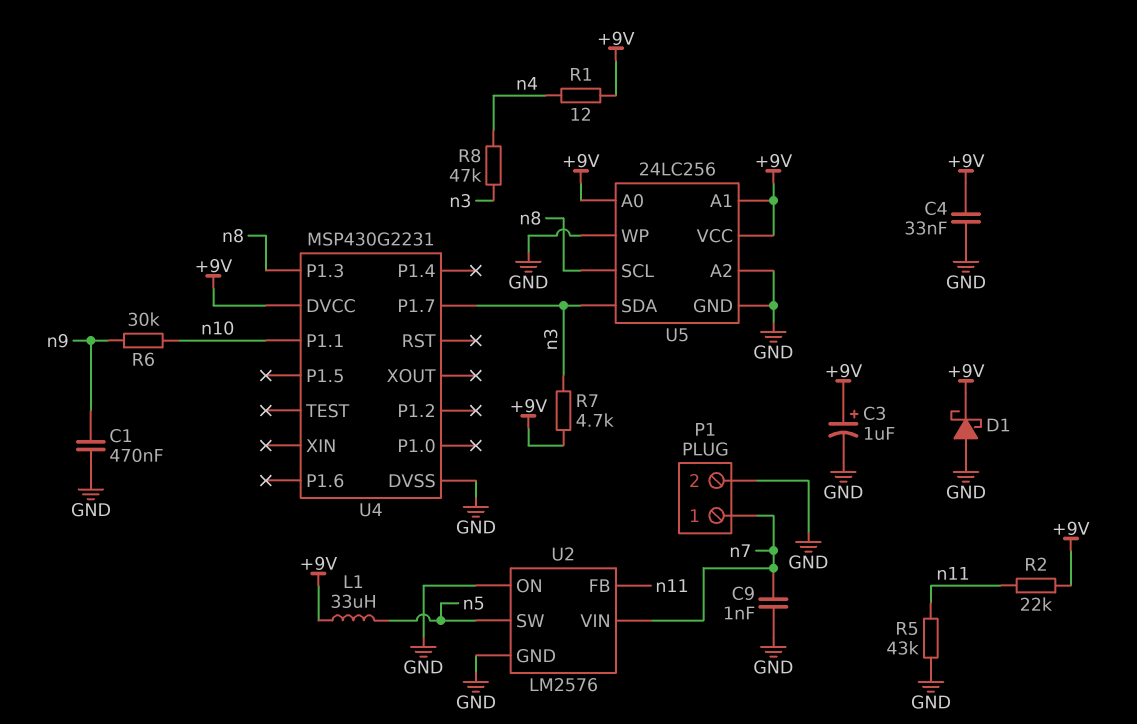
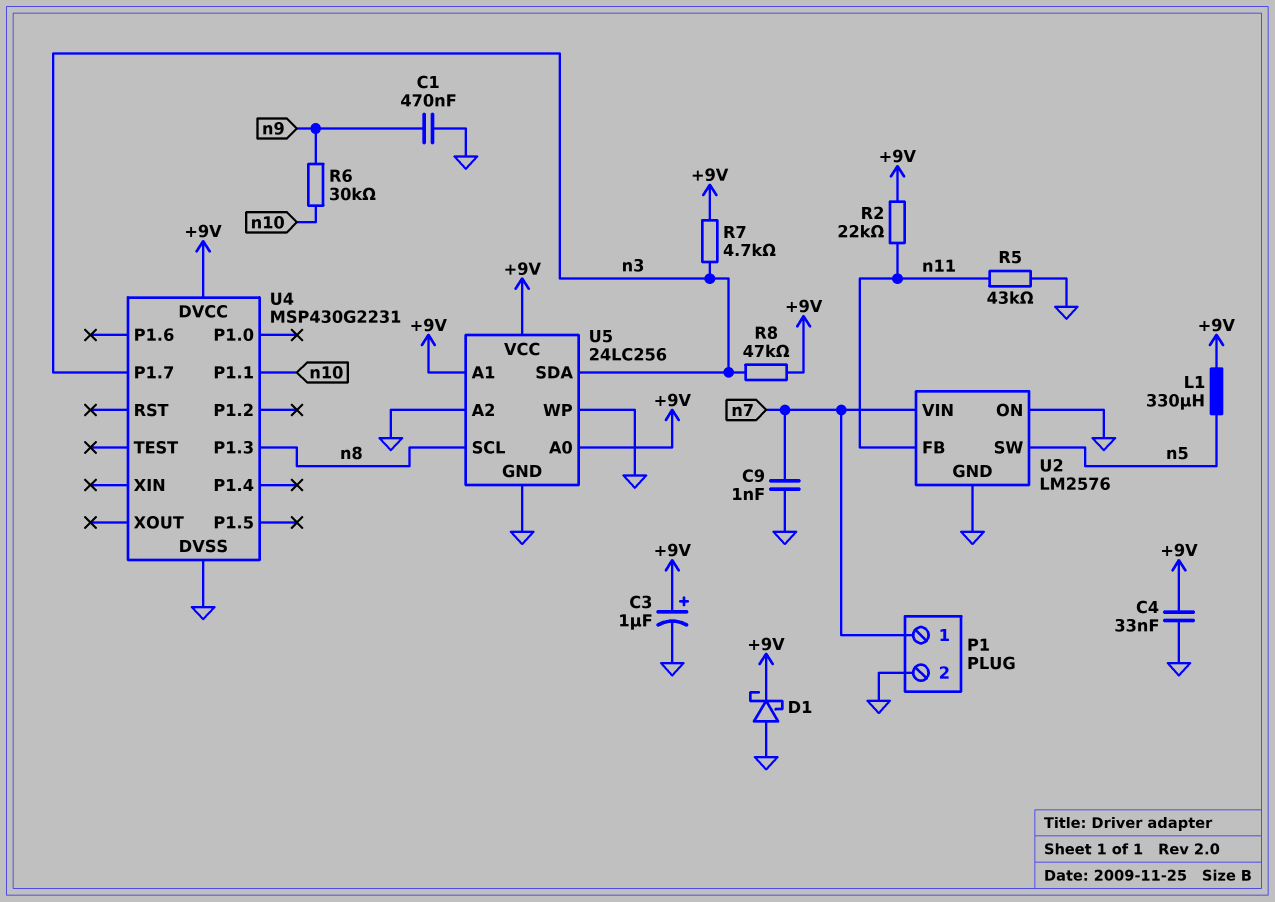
L1: 33uH (+9V, n5) -> 330uH (+9V, n5)
R1: 12 (+9V, n4) -> none
R8: 47k (n3, n4) -> 47k (+9V, n3)

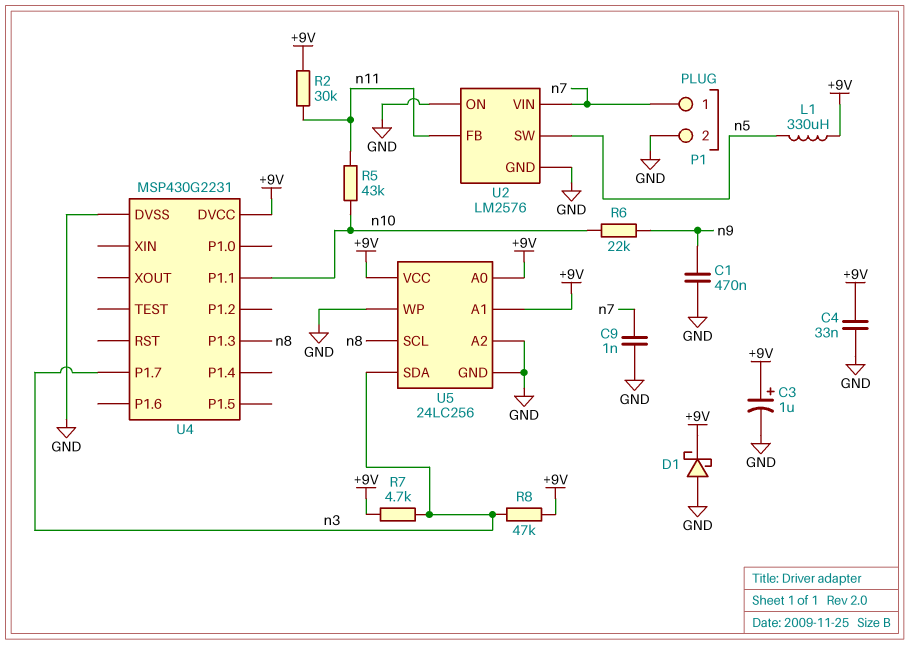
R2: 22k (+9V, n11) -> 30k (+9V, n11)
R5: 43k (GND, n11) -> 43k (n10, n11)
R6: 30k (n9, n10) -> 22k (n9, n10)

